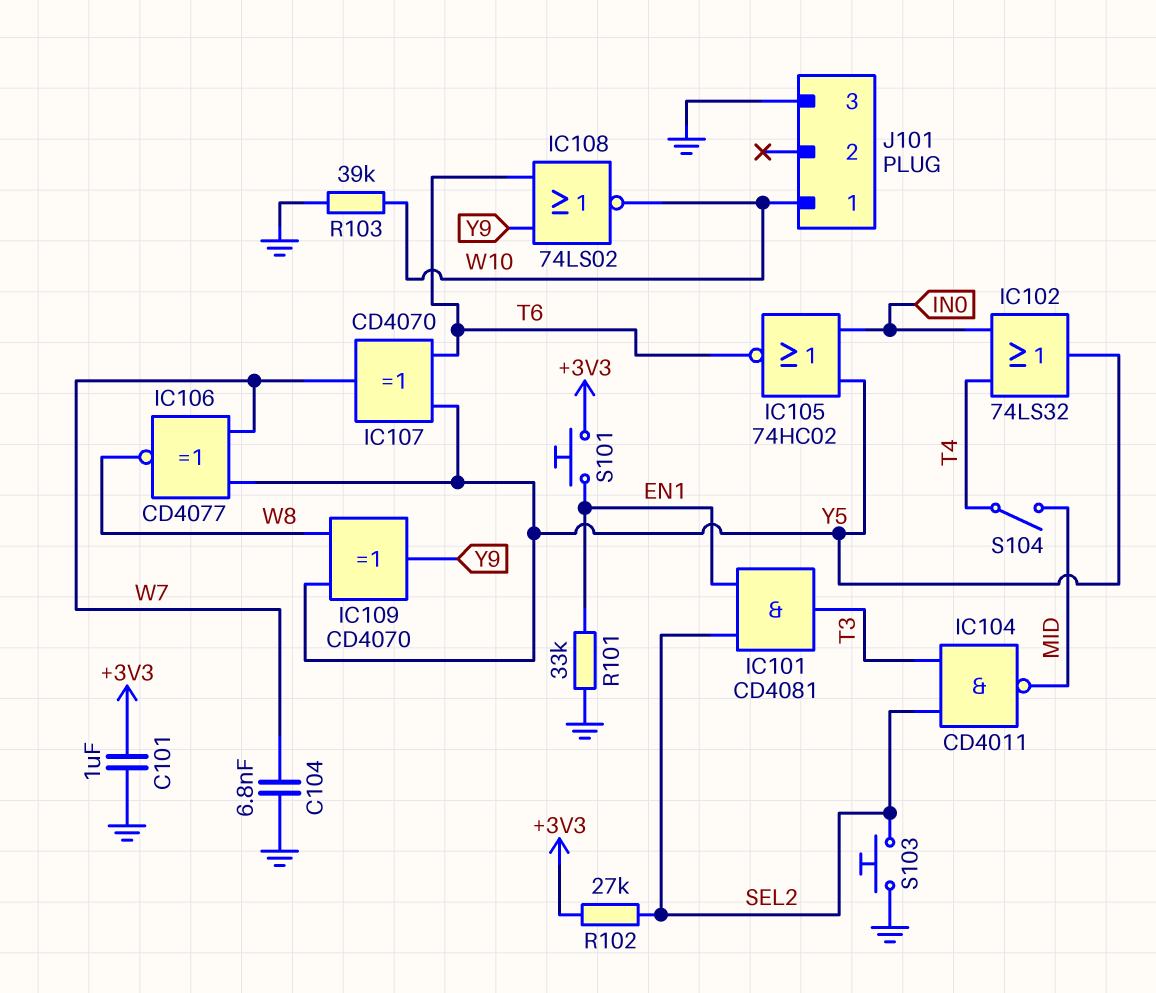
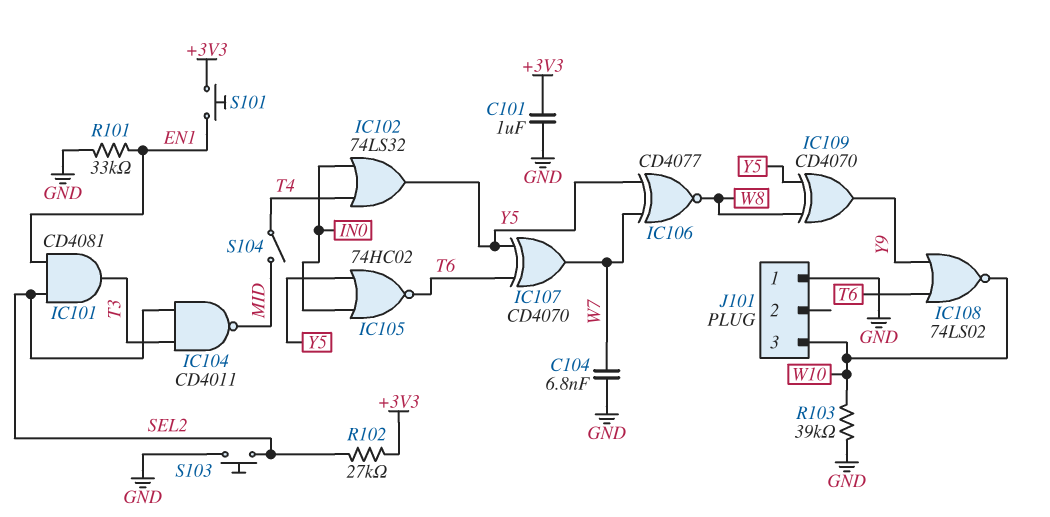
J101 pin 1: W10 -> GND
J101 pin 3: GND -> W10

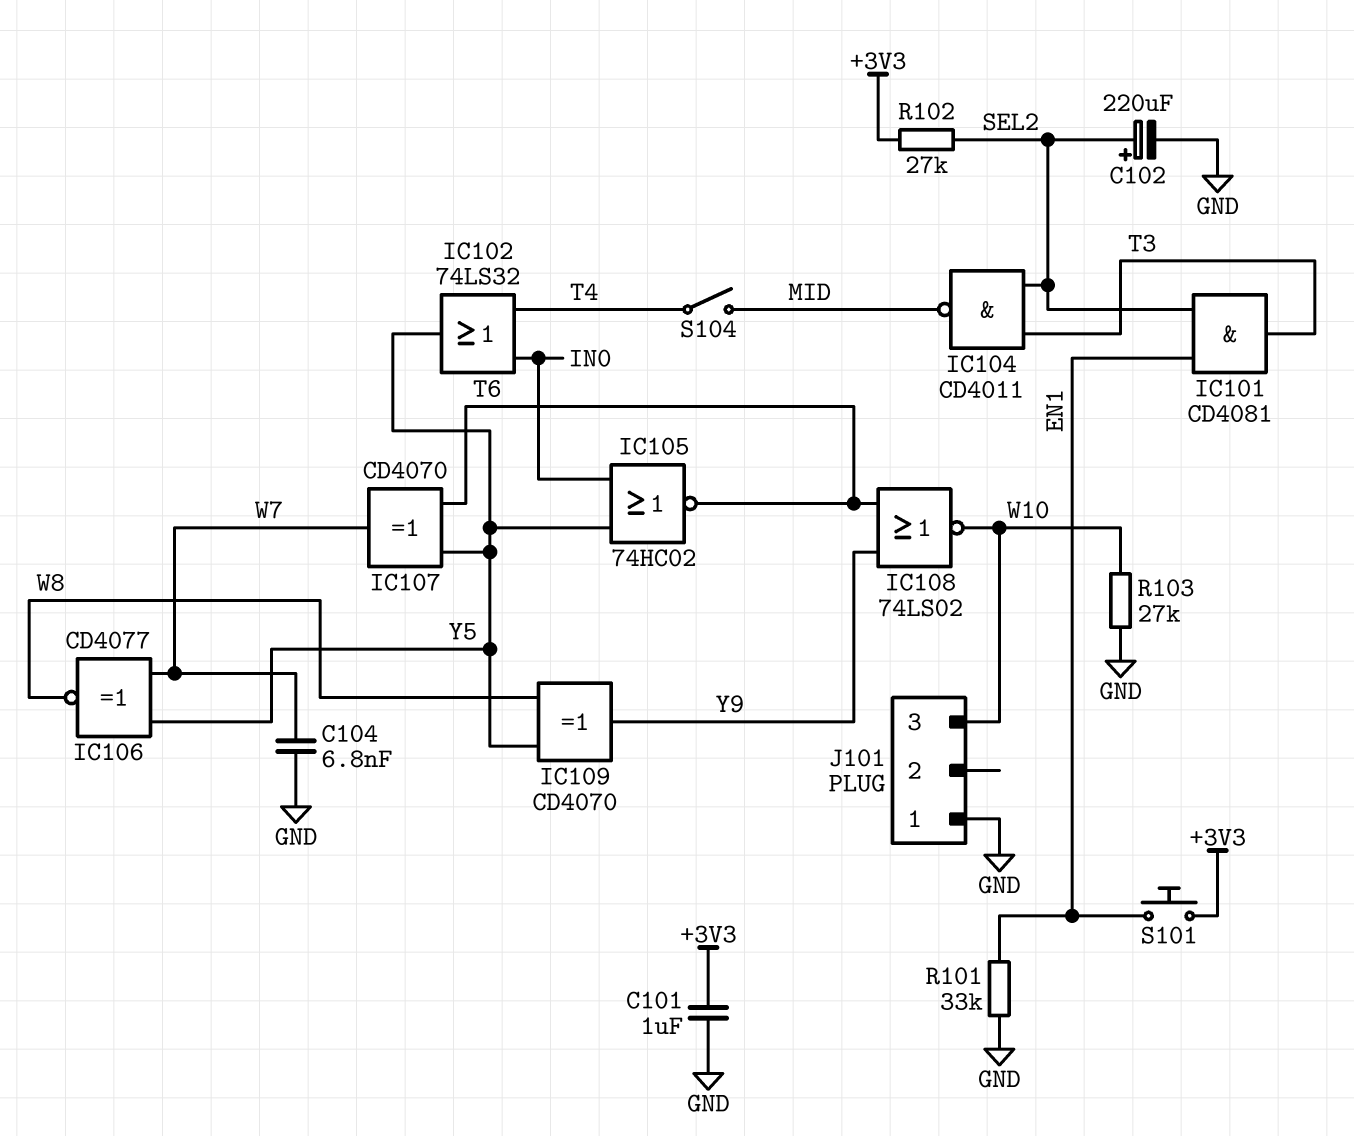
C102: none -> 220uF (plus SEL2, minus GND)
R103: 39k (GND, W10) -> 27k (GND, W10)
S103: button (GND, SEL2) -> none

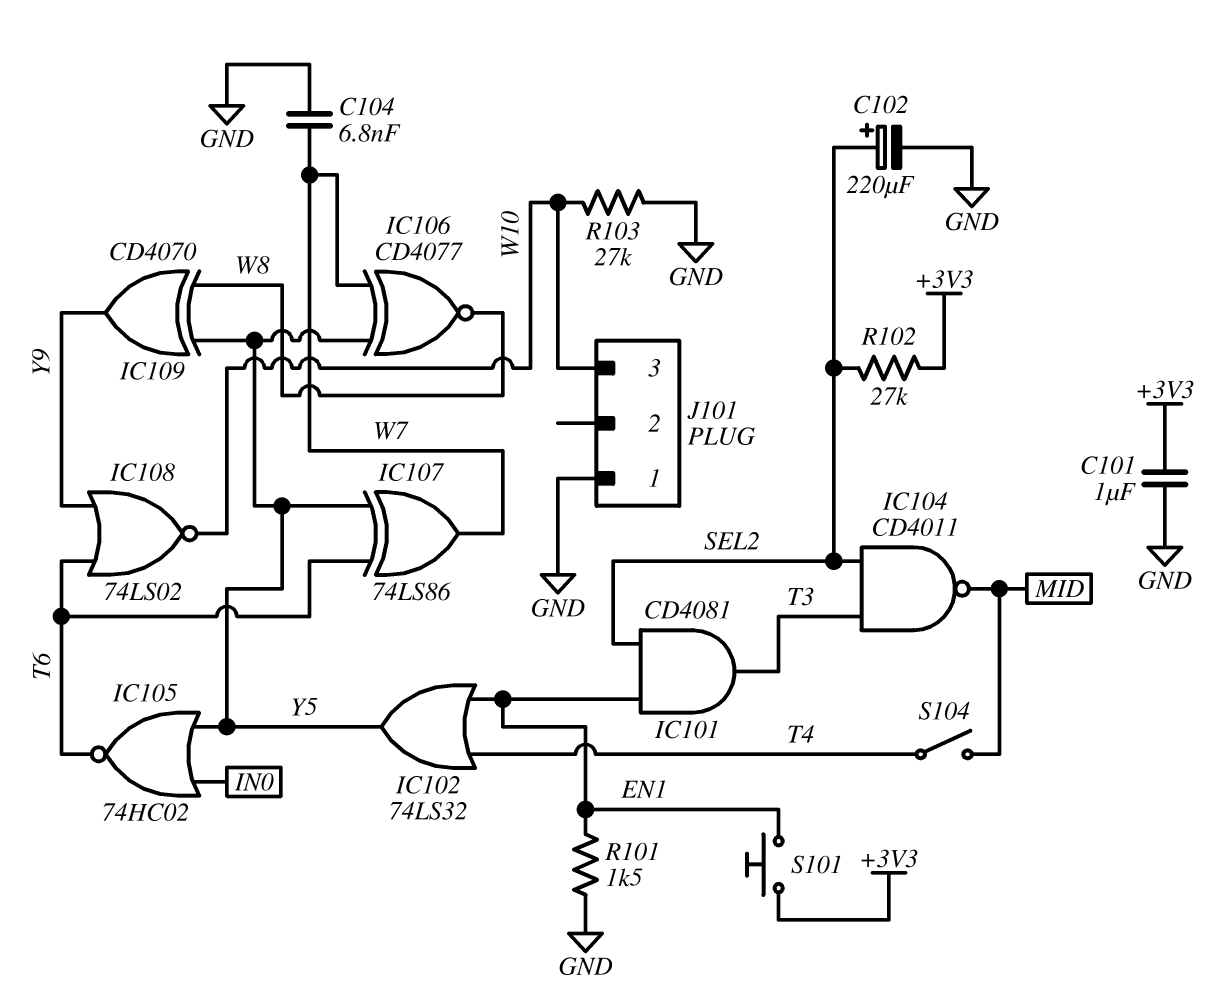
IC102: OR 74LS32 (in IN0, in T4, out Y5) -> OR 74LS32 (in EN1, in T4, out Y5)
IC107: XOR CD4070 (in T6, in Y5, out W7) -> XOR 74LS86 (in T6, in Y5, out W7)
R101: 33k (EN1, GND) -> 1.5k (EN1, GND)

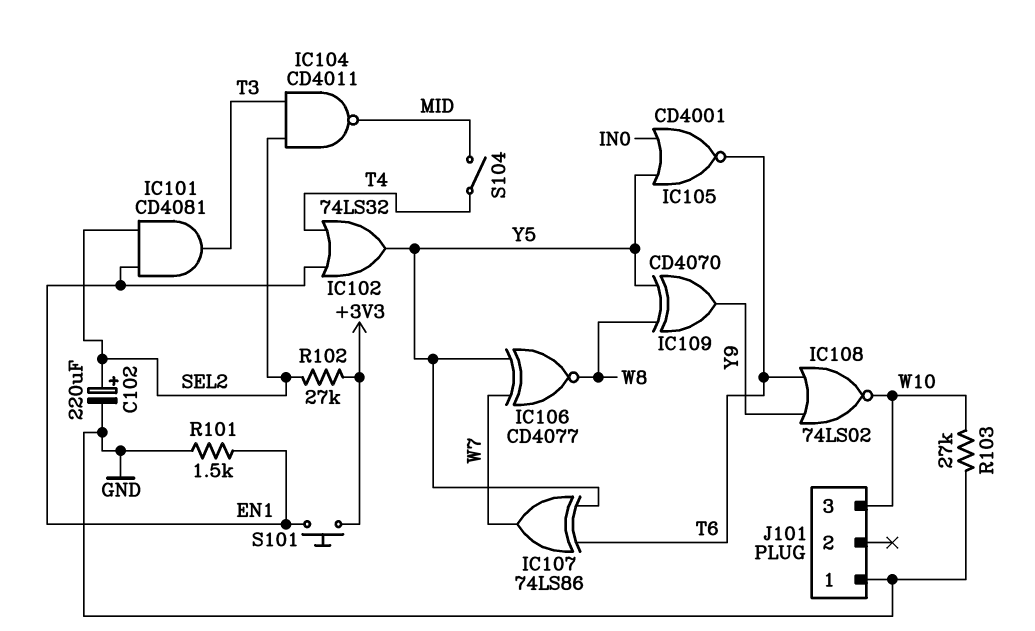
C101: 1uF (+3V3, GND) -> none
C104: 6.8nF (GND, W7) -> none
IC105: NOR 74HC02 (in IN0, in Y5, out T6) -> NOR CD4001 (in IN0, in Y5, out T6)

